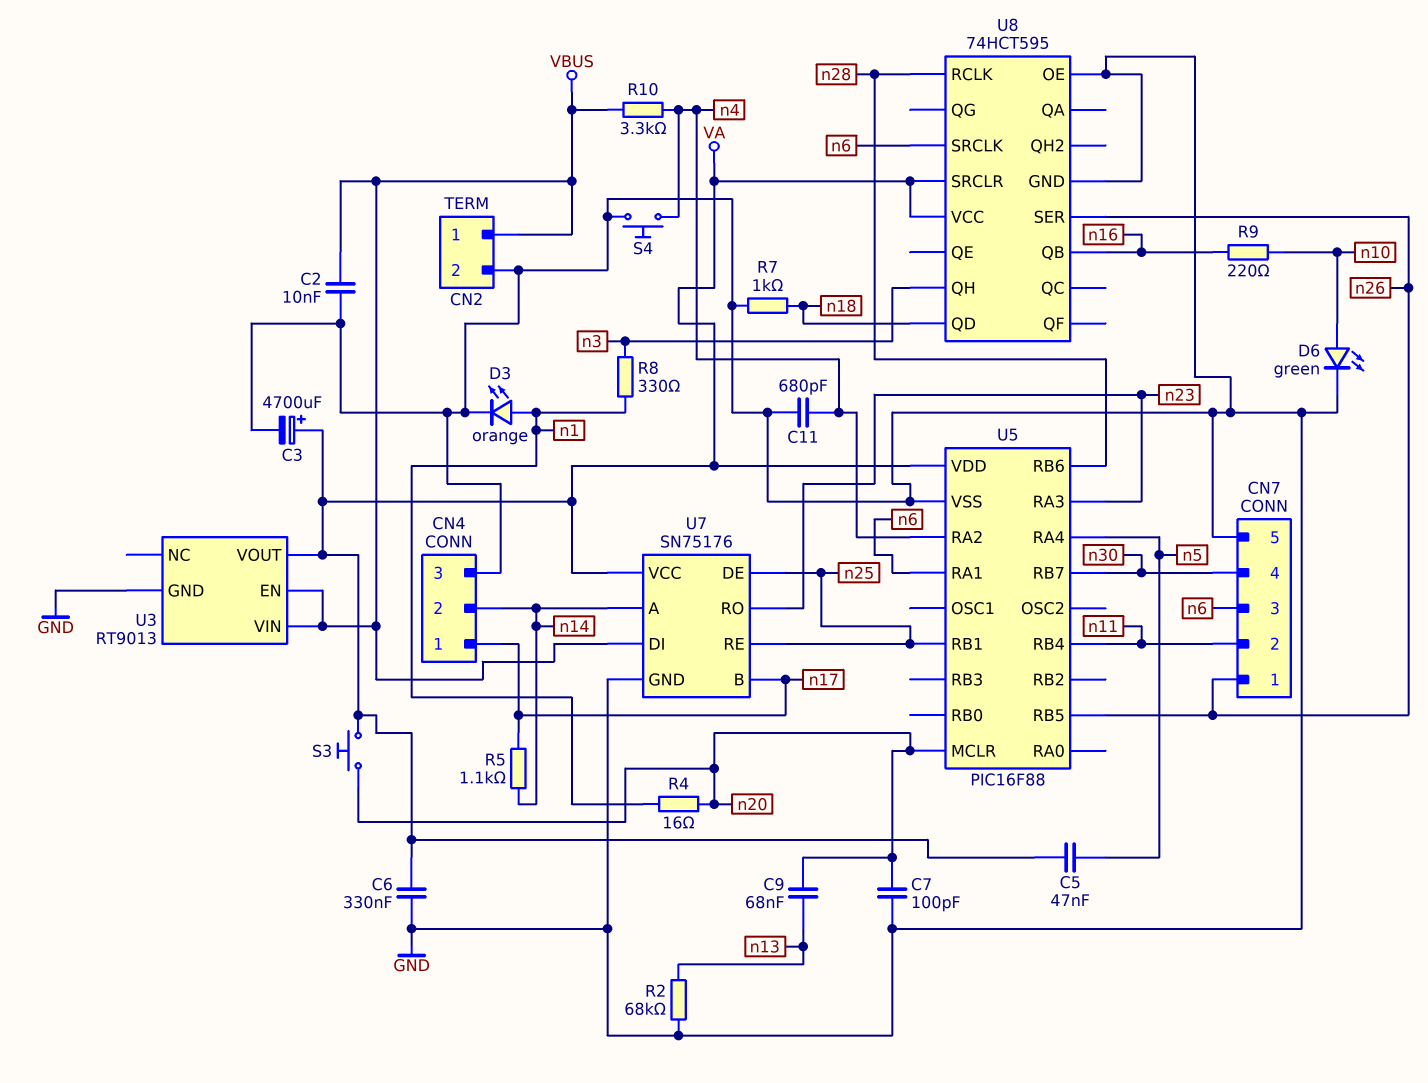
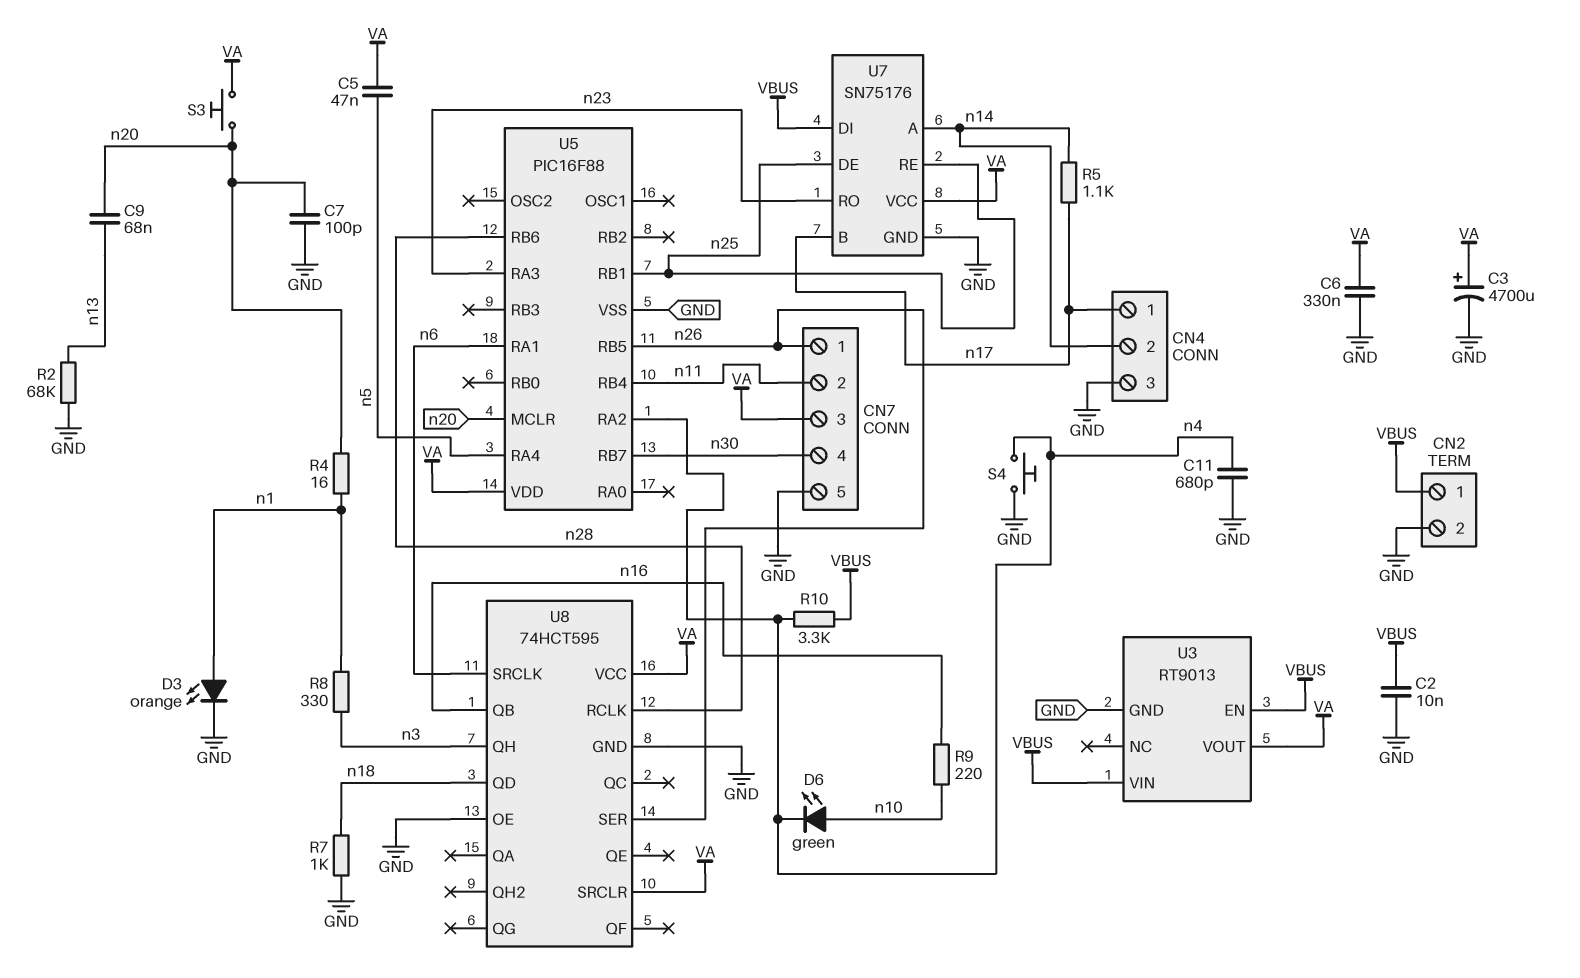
CN7 pin 3: n6 -> VA
D6: LED green (A n10, K GND) -> LED green (A n10, K n4)

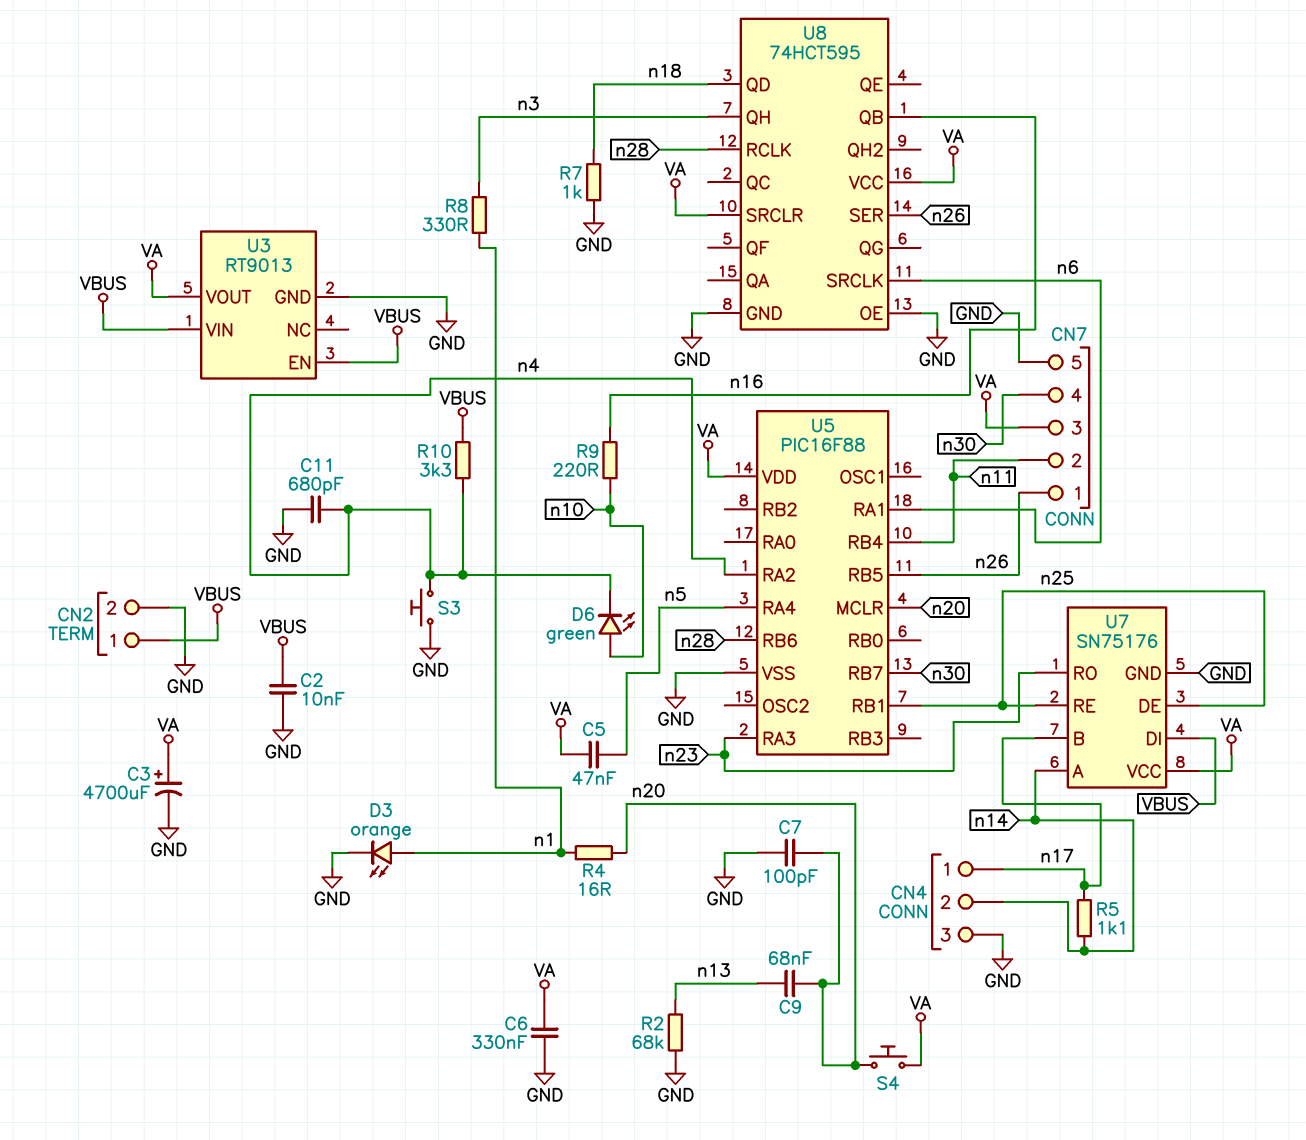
S3: button (VA, n20) -> button (GND, n4)
S4: button (GND, n4) -> button (VA, n20)

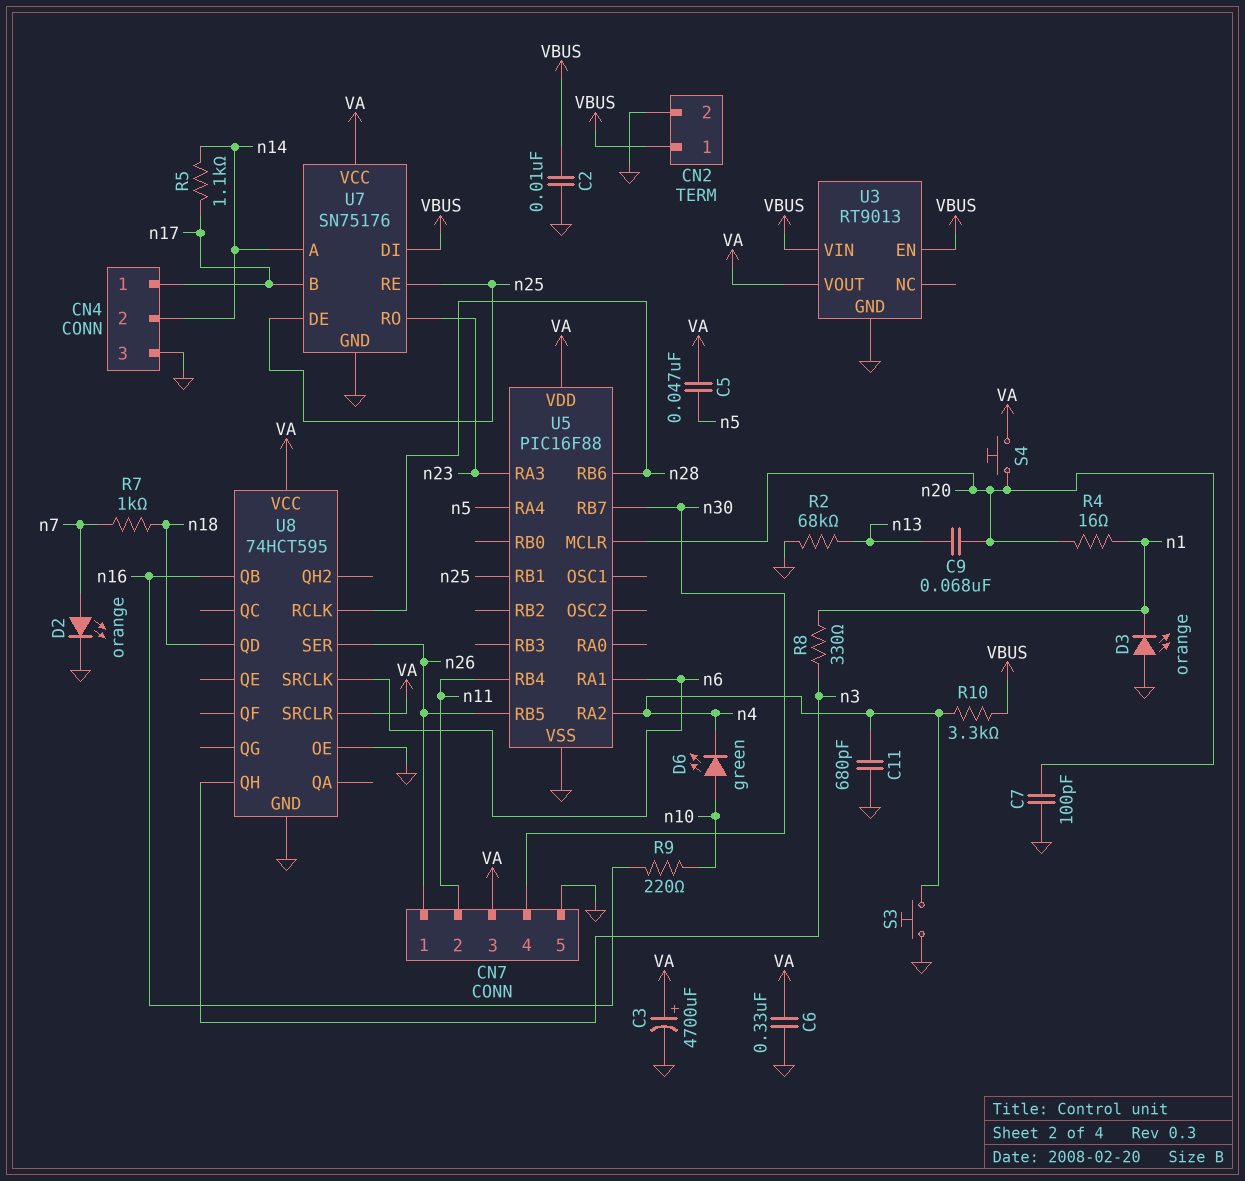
D2: none -> LED orange (A n7, K GND)
D3: LED orange (A n1, K GND) -> LED orange (A GND, K n1)
R7: 1k (GND, n18) -> 1k (n7, n18)

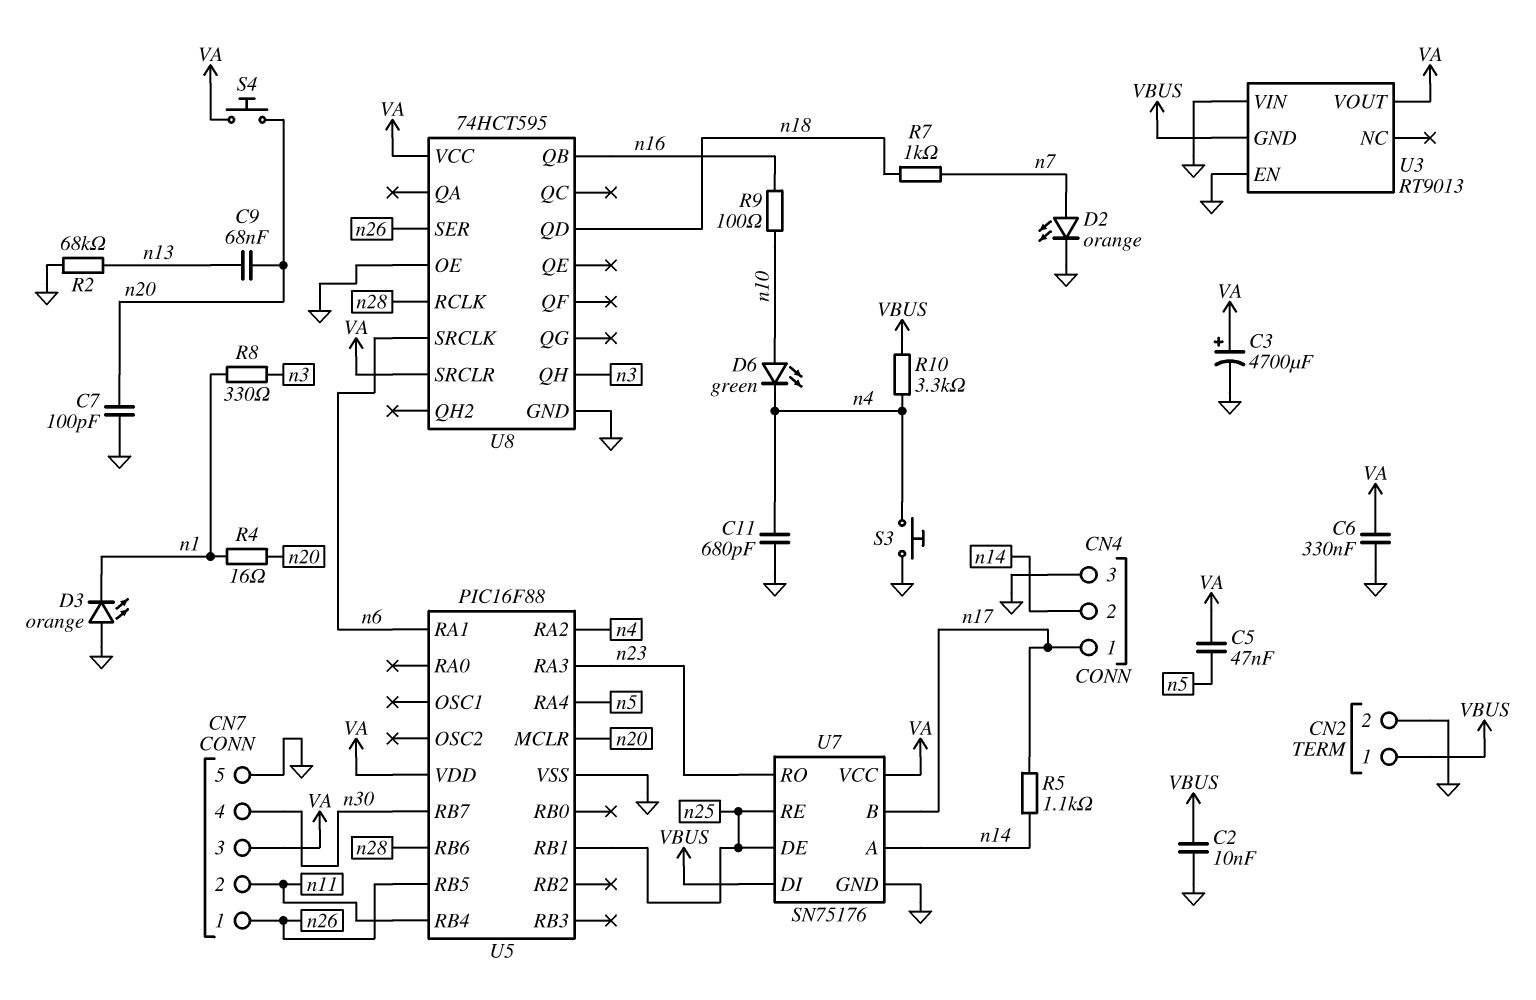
R9: 220 (n10, n16) -> 100 (n10, n16)
U3 pin EN: VBUS -> GND
U3 pin GND: GND -> VBUS
U3 pin VIN: VBUS -> GND

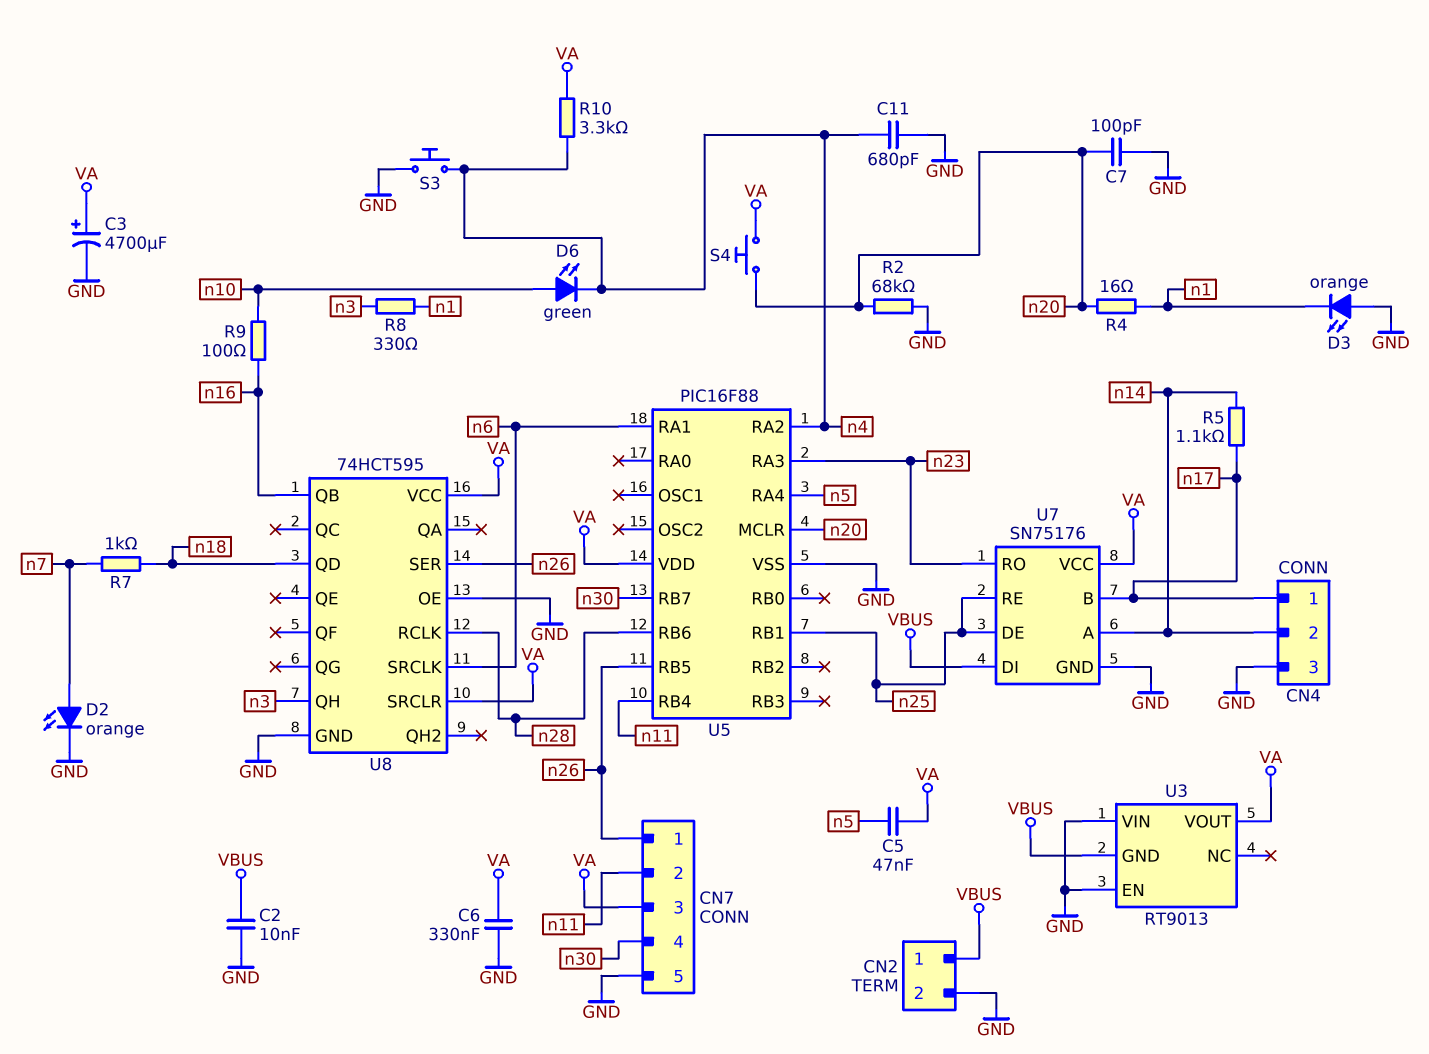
C9: 68nF (n13, n20) -> none
R2: 68k (GND, n13) -> 68k (GND, n20)
R10: 3.3k (VBUS, n4) -> 3.3k (VA, n4)

